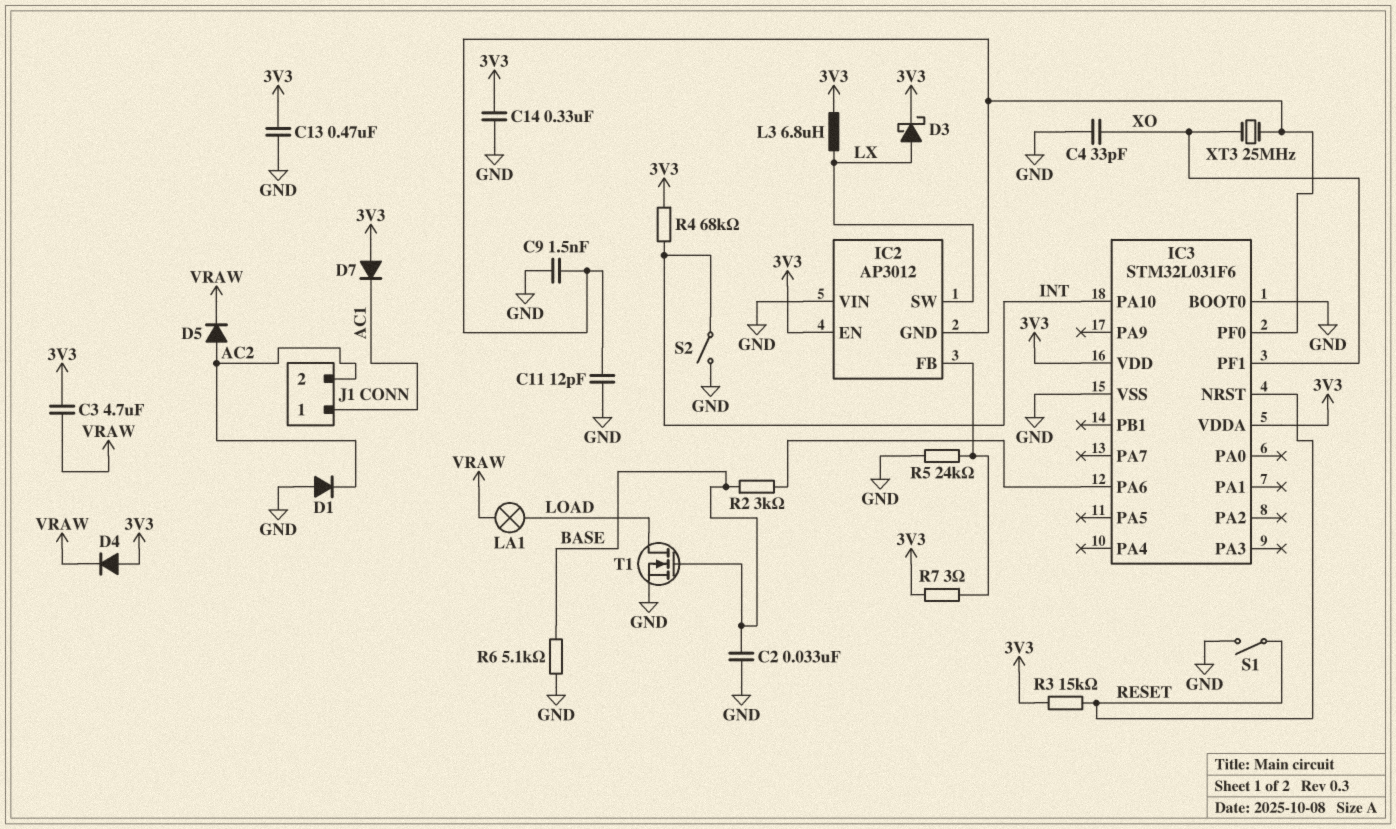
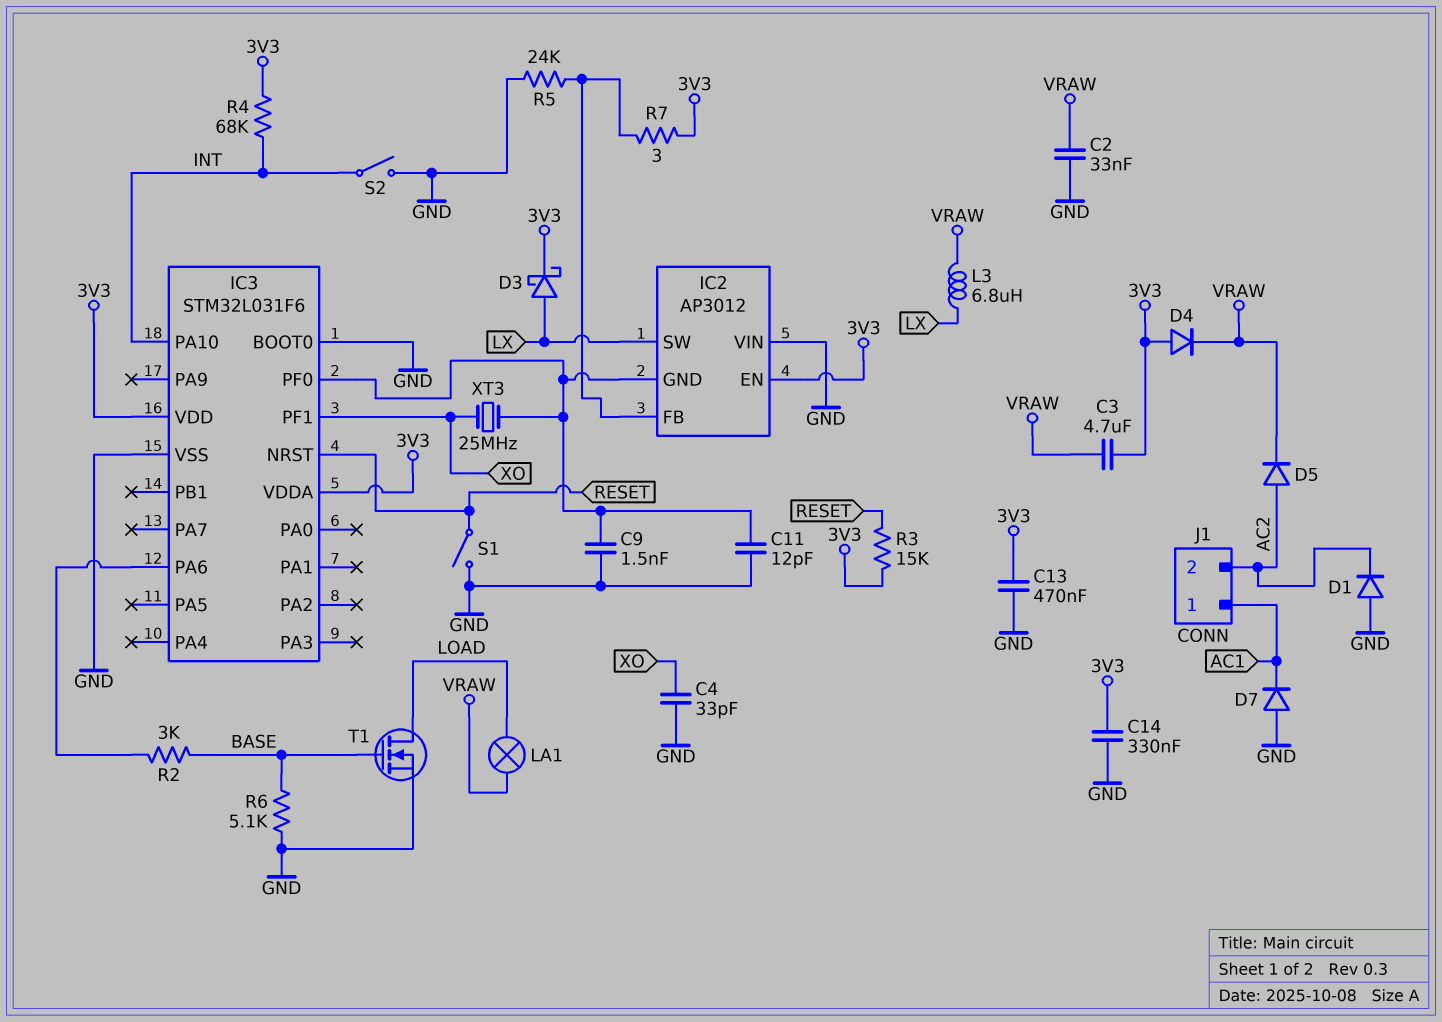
C2: 33nF (BASE, GND) -> 33nF (GND, VRAW)
D7: diode (A 3V3, K AC1) -> diode (A GND, K AC1)
L3: 6.8uH (3V3, LX) -> 6.8uH (LX, VRAW)

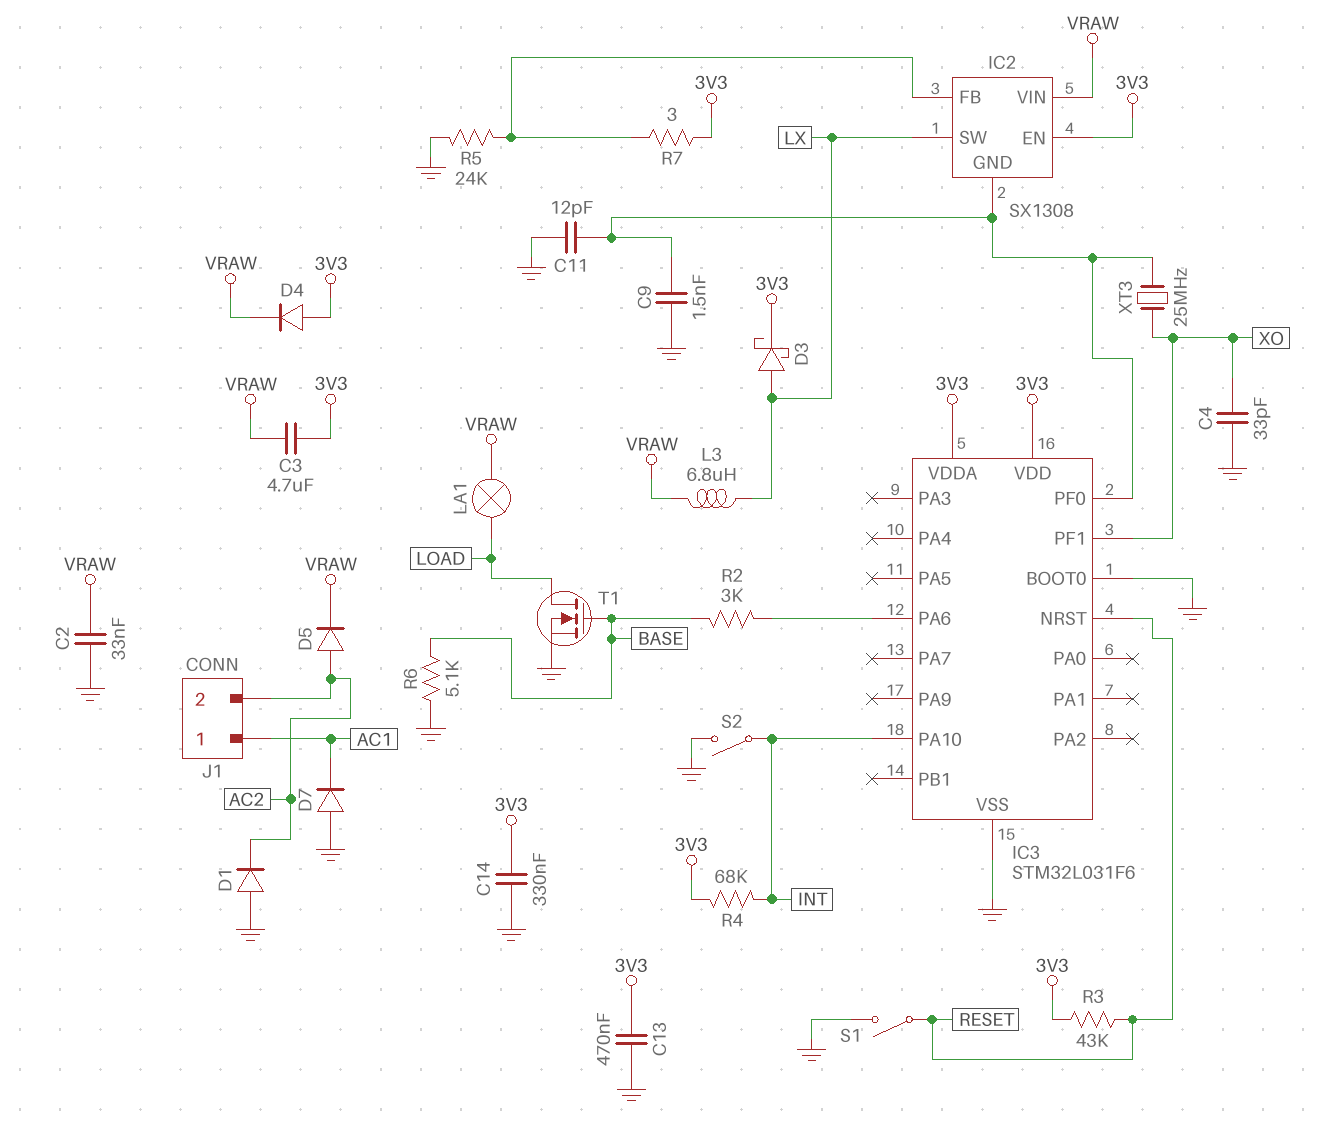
IC2: AP3012 -> SX1308
IC2 pin VIN: GND -> VRAW
R3: 15k (3V3, RESET) -> 43k (3V3, RESET)

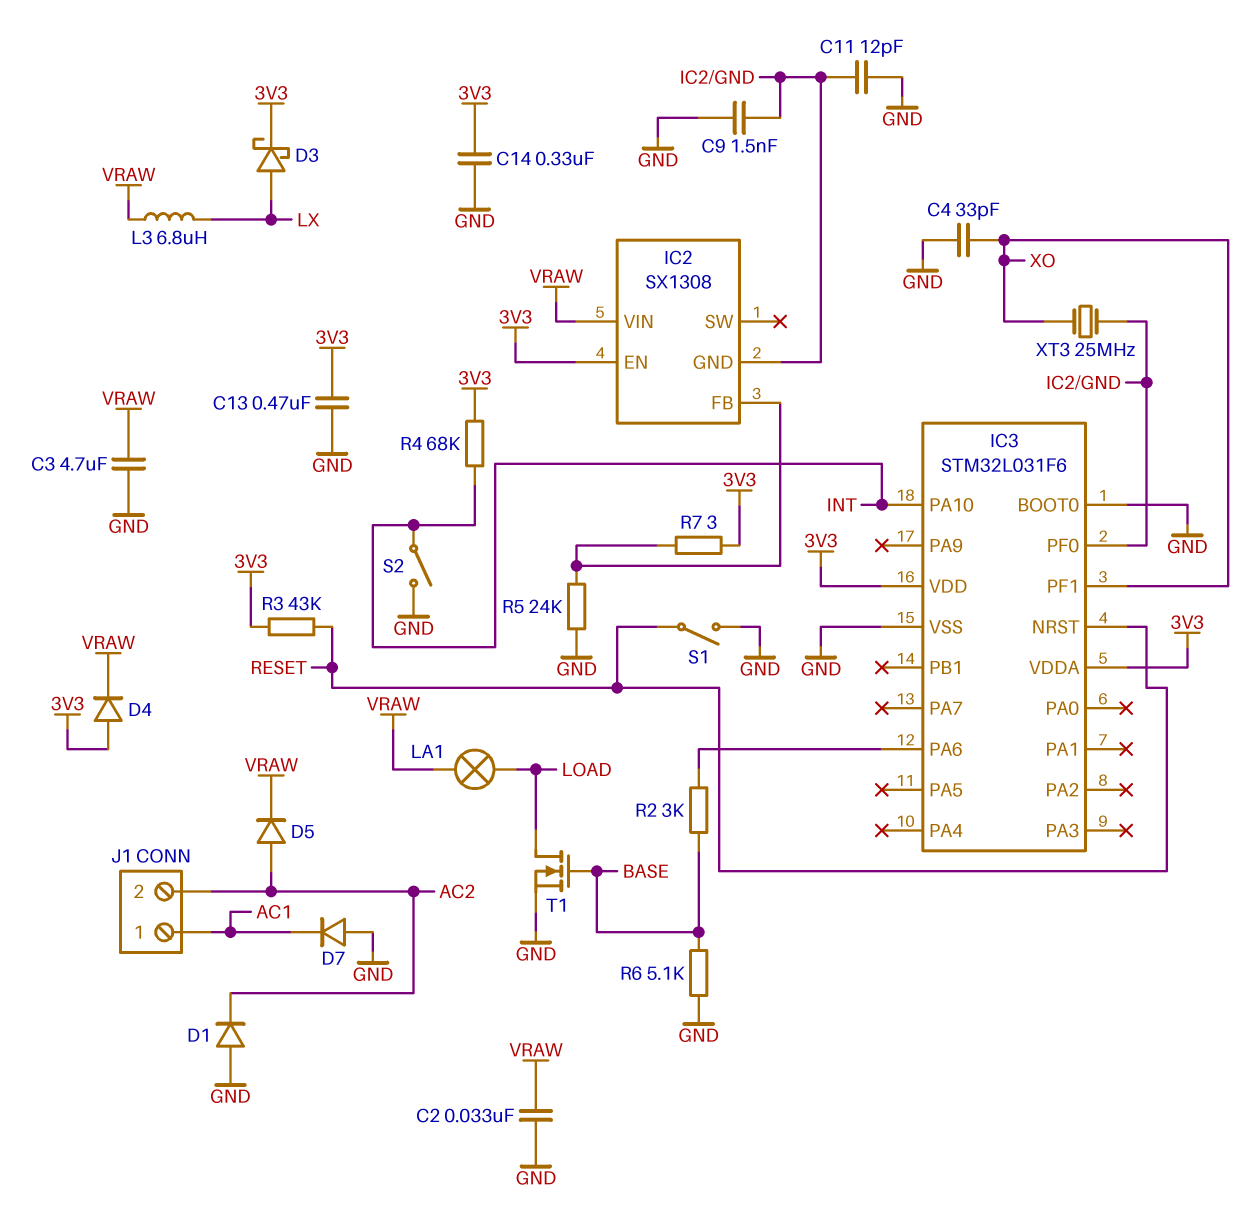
C3: 4.7uF (3V3, VRAW) -> 4.7uF (GND, VRAW)
IC2 pin SW: LX -> none

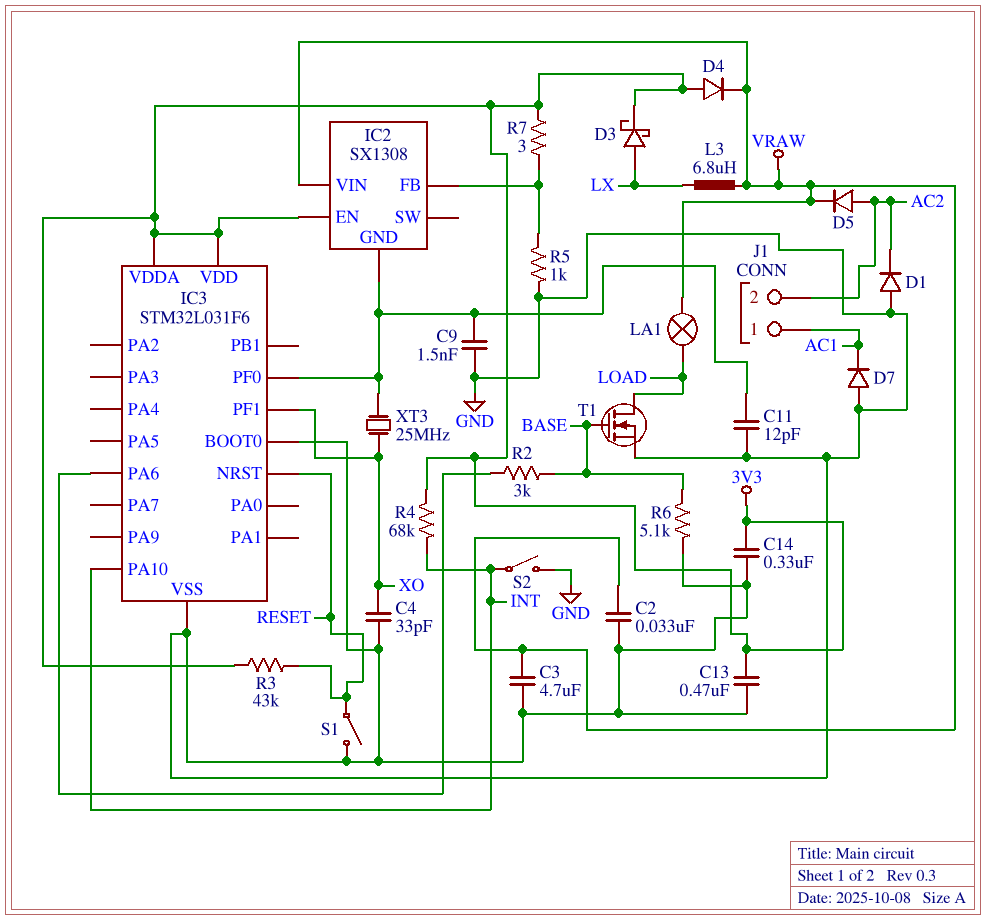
R5: 24k (GND, IC2/FB) -> 1k (GND, IC2/FB)

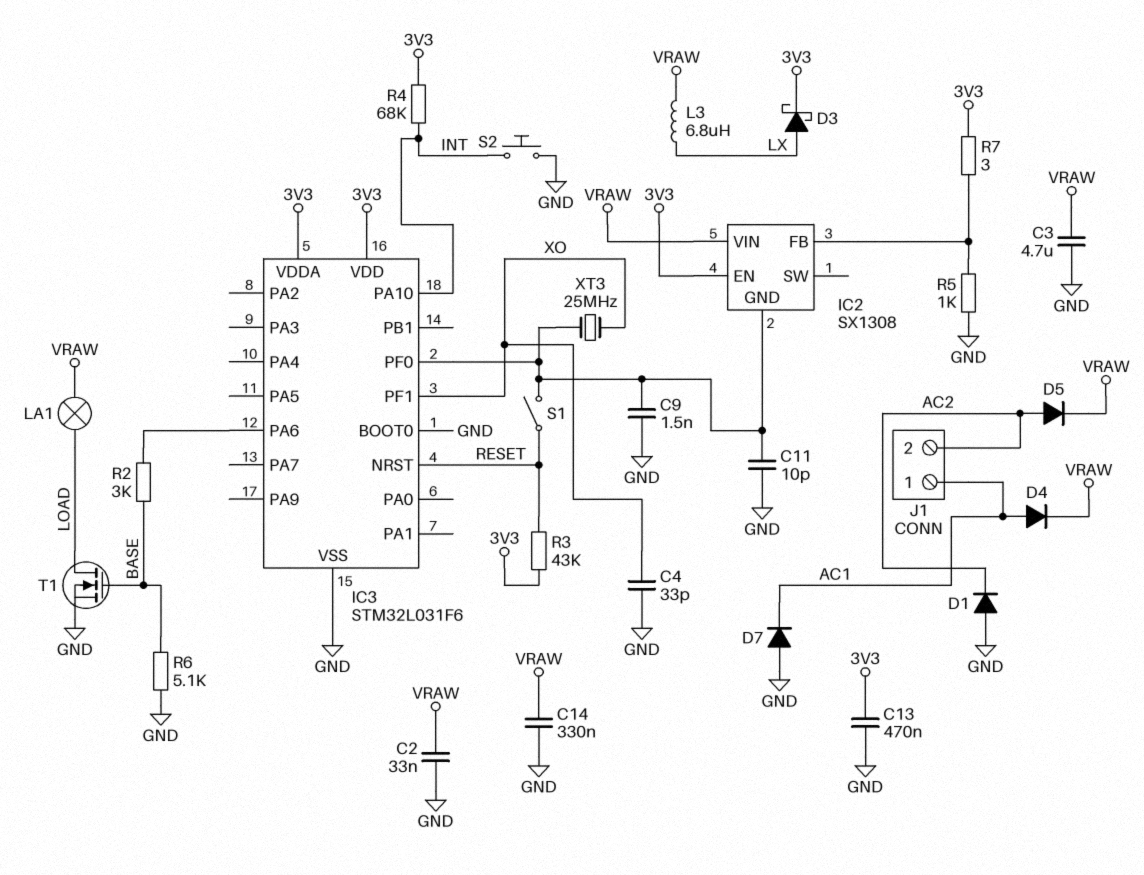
C11: 12pF (GND, IC2/GND) -> 10pF (GND, IC2/GND)
C14: 330nF (3V3, GND) -> 330nF (GND, VRAW)
D4: diode (A 3V3, K VRAW) -> diode (A AC1, K VRAW)
S1: switch (GND, RESET) -> switch (IC2/GND, RESET)
S2: switch (GND, INT) -> button (GND, INT)

